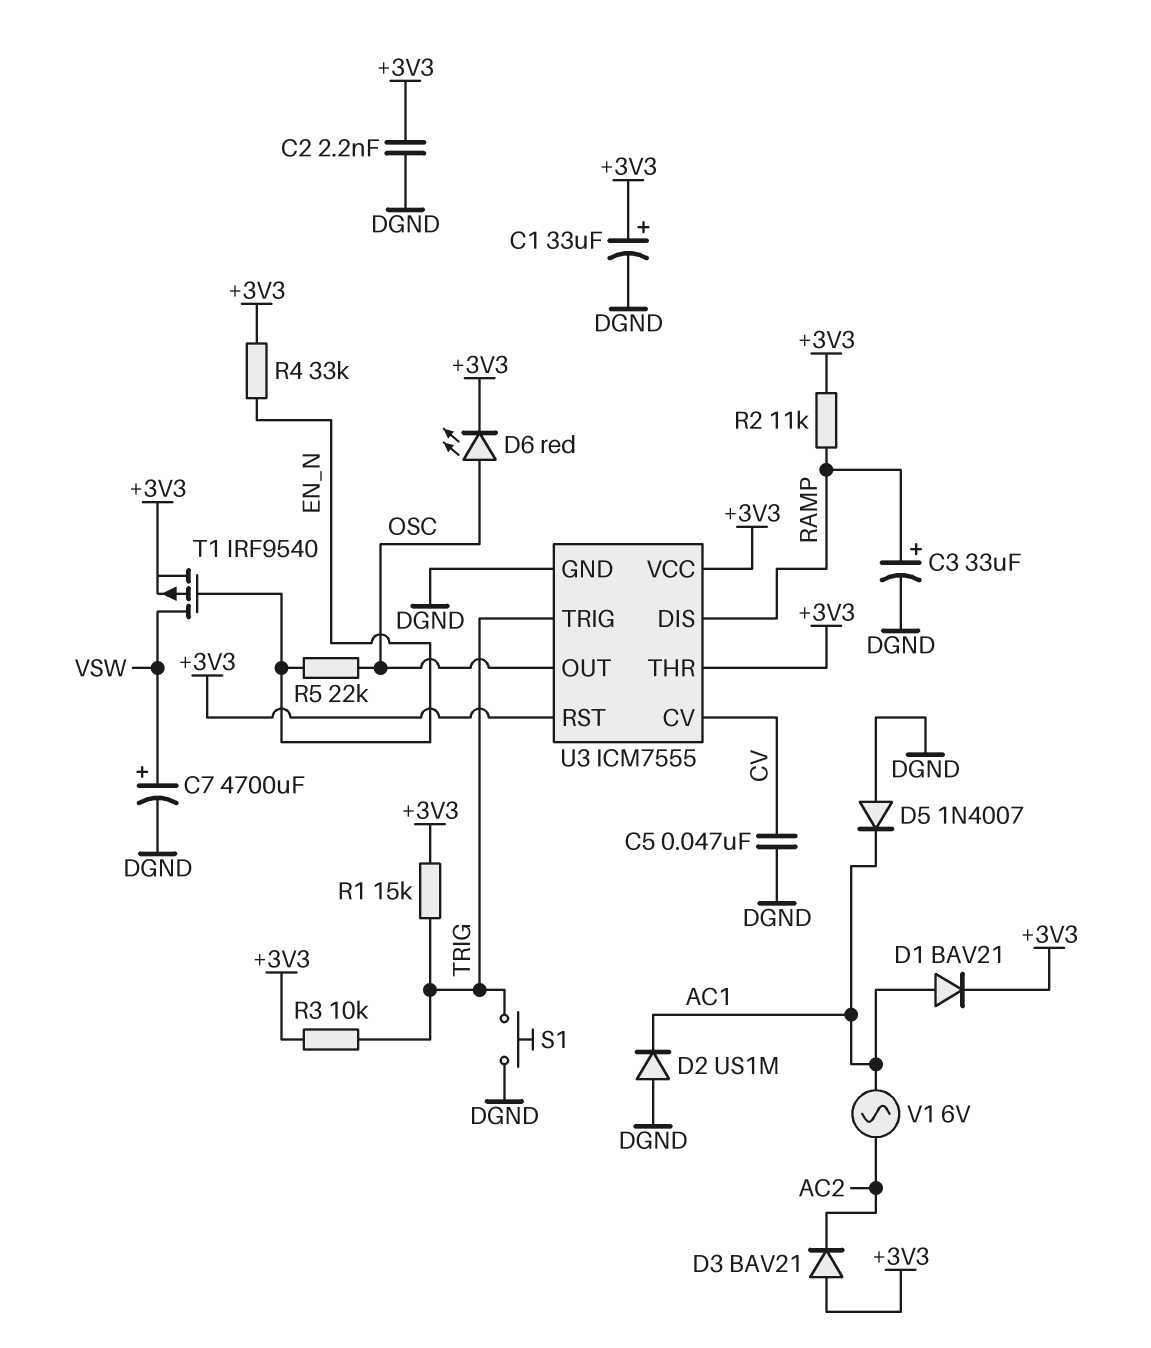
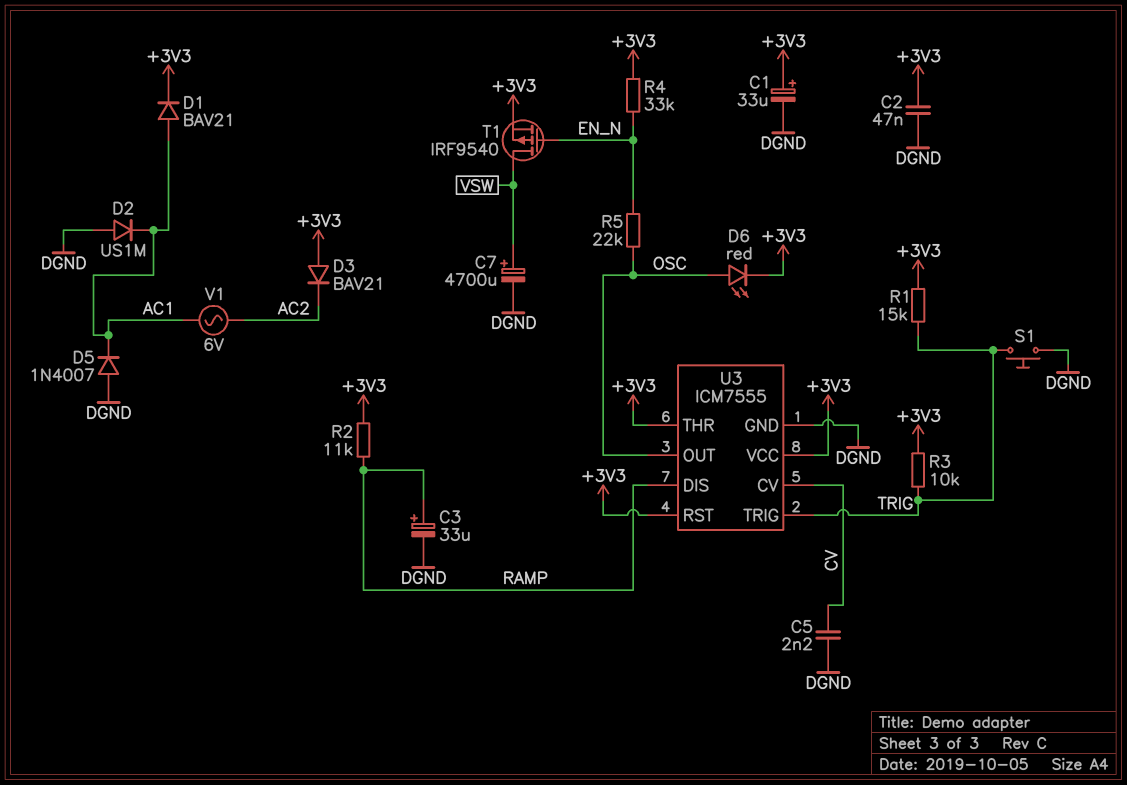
C2: 2.2nF (+3V3, DGND) -> 47nF (+3V3, DGND)
C5: 47nF (CV, DGND) -> 2.2nF (CV, DGND)

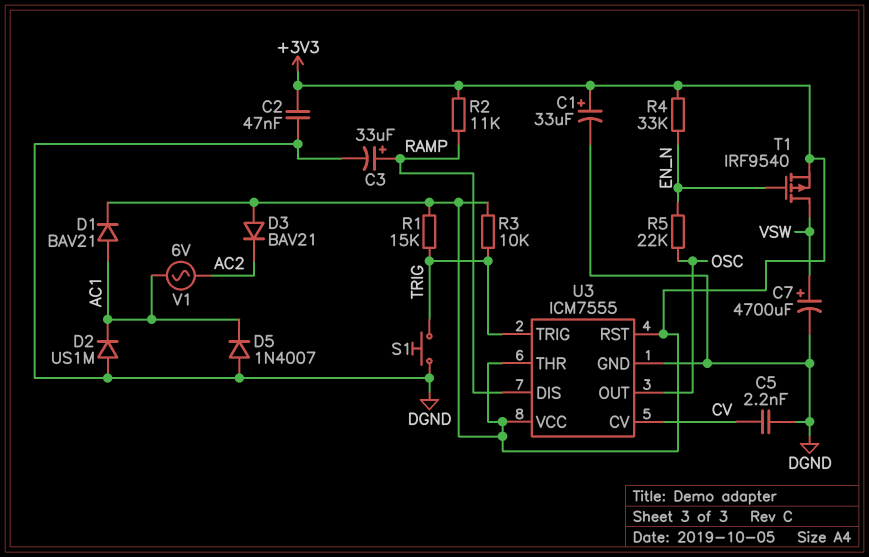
D6: LED red (A OSC, K +3V3) -> none

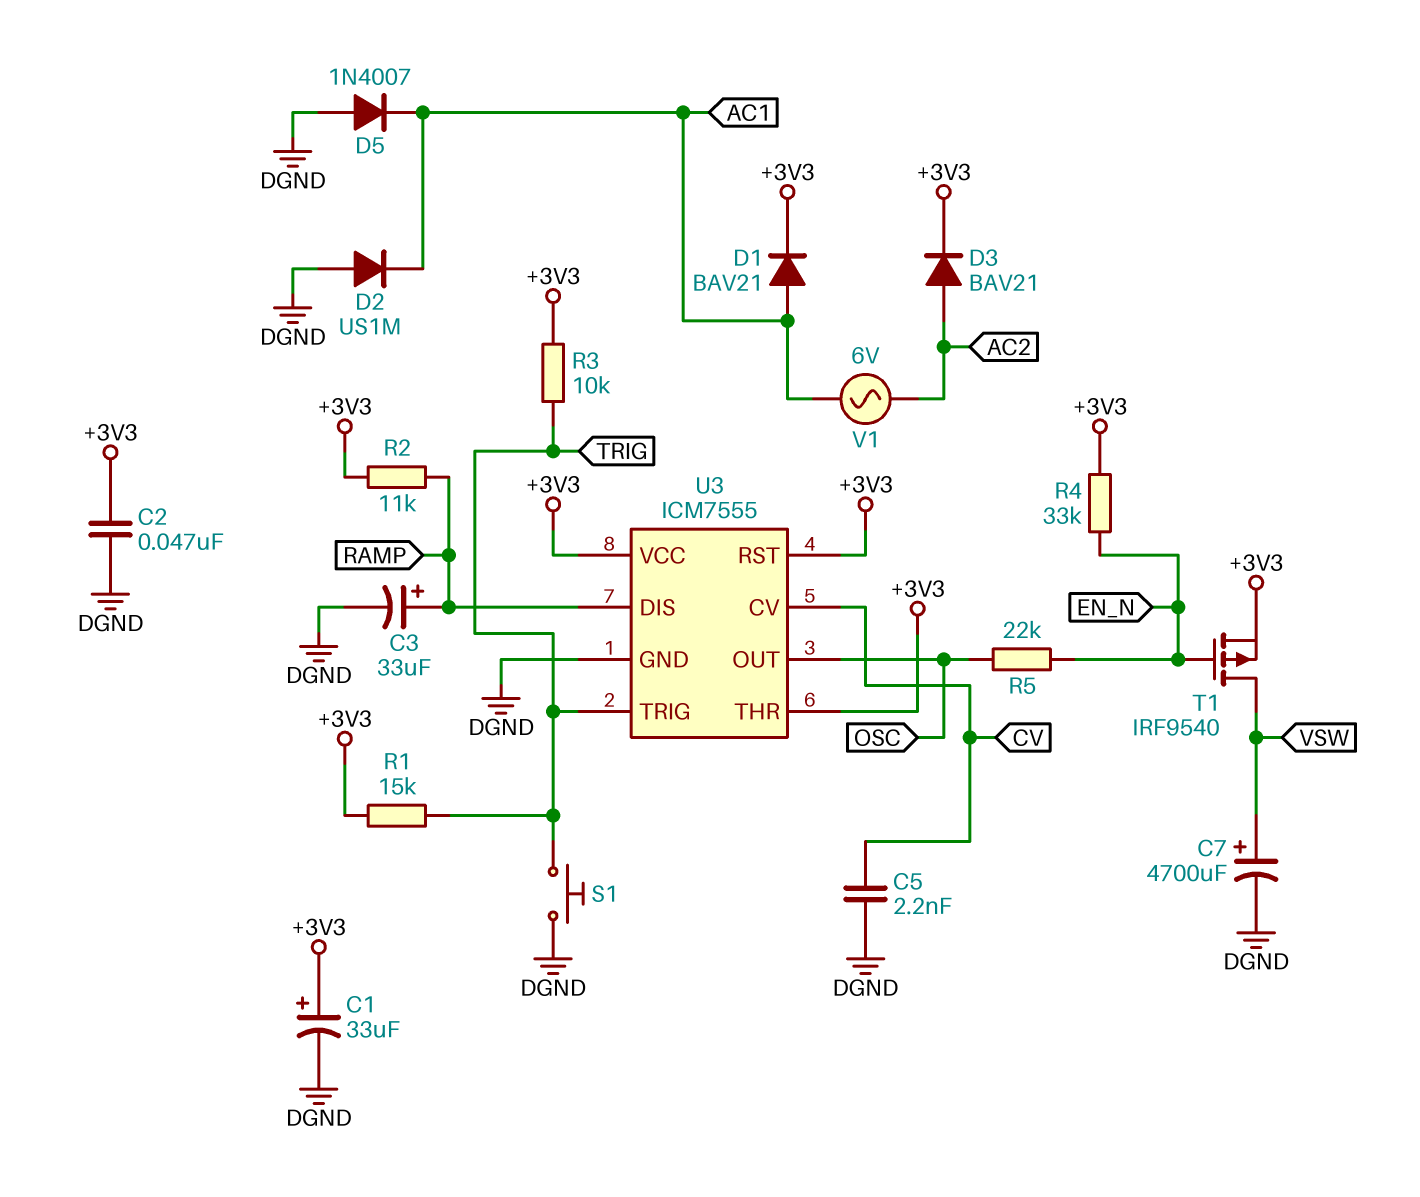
D3: diode BAV21 (A +3V3, K AC2) -> diode BAV21 (A AC2, K +3V3)

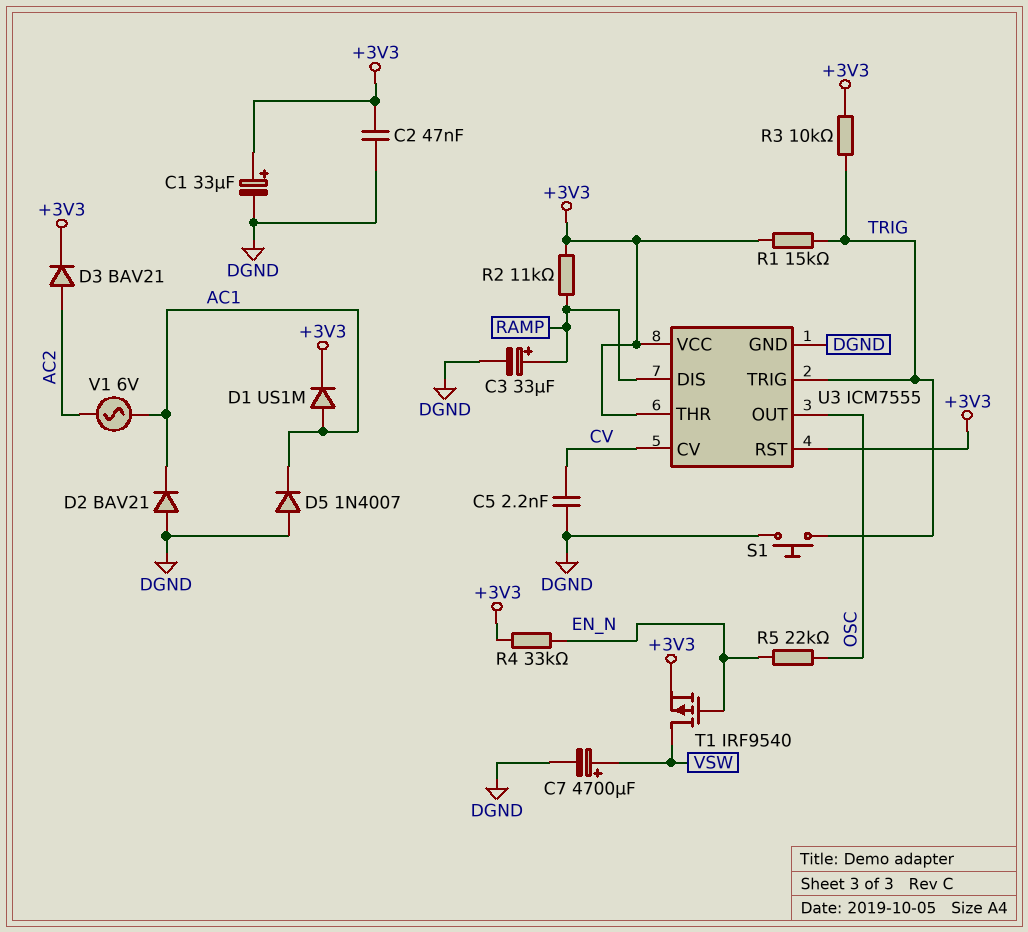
D1: diode BAV21 (A AC1, K +3V3) -> diode US1M (A AC1, K +3V3)
D2: diode US1M (A DGND, K AC1) -> diode BAV21 (A DGND, K AC1)

